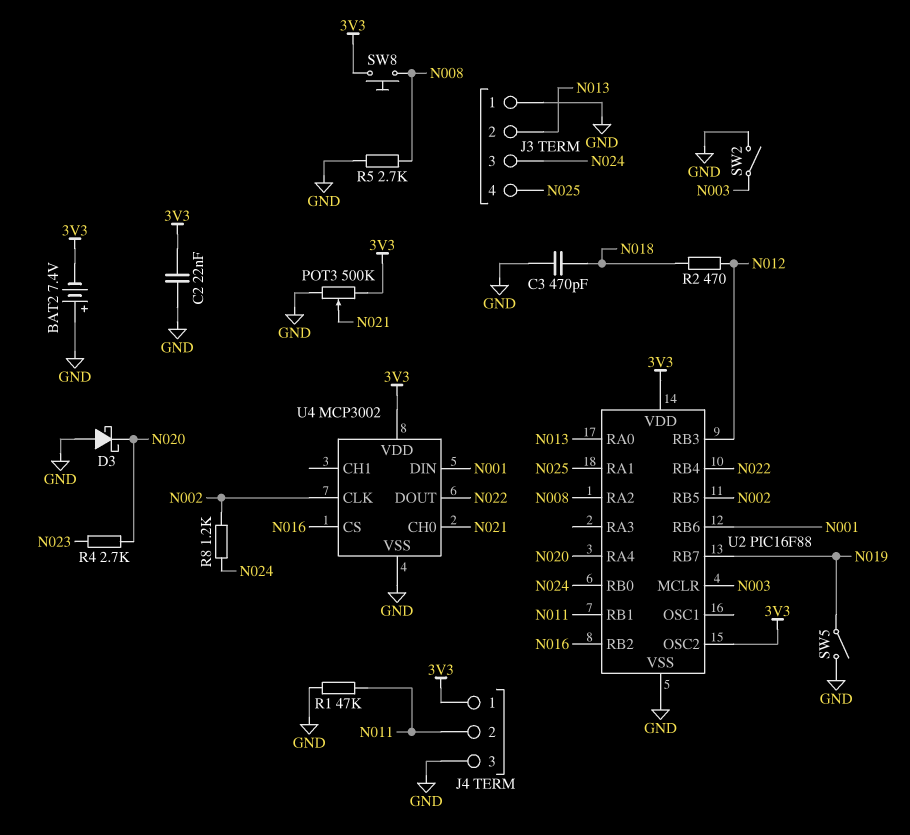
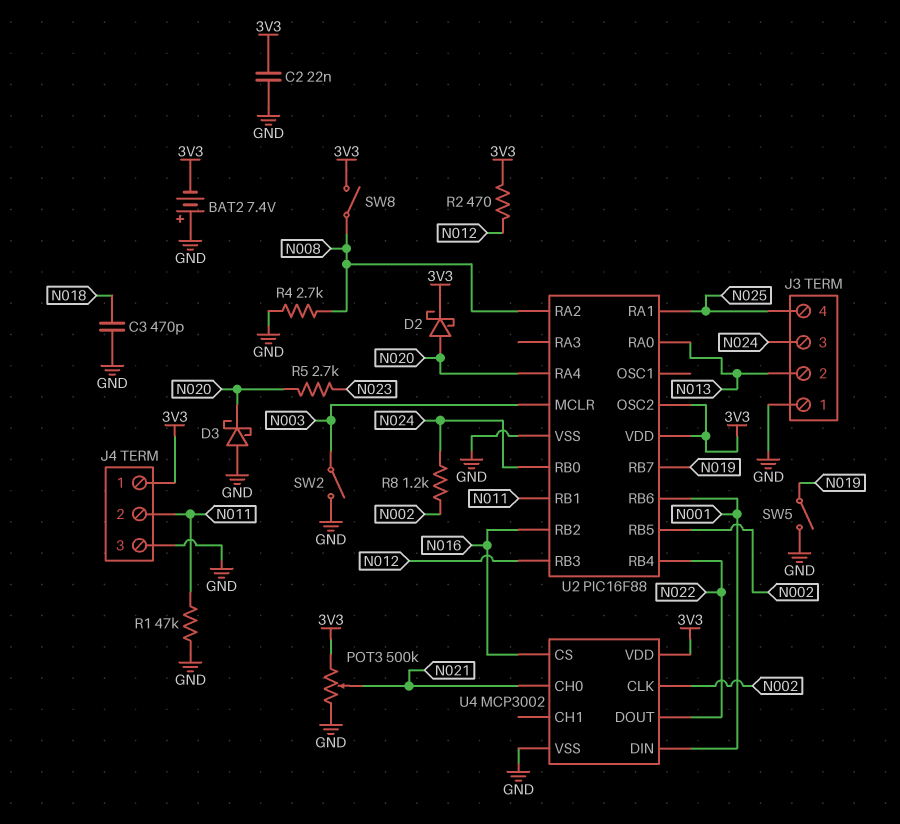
D2: none -> schottky (A N020, K 3V3)
R2: 470 (N012, N018) -> 470 (3V3, N012)
R4: 2.7k (N020, N023) -> 2.7k (GND, N008)
R5: 2.7k (GND, N008) -> 2.7k (N020, N023)
SW8: button (3V3, N008) -> switch (3V3, N008)

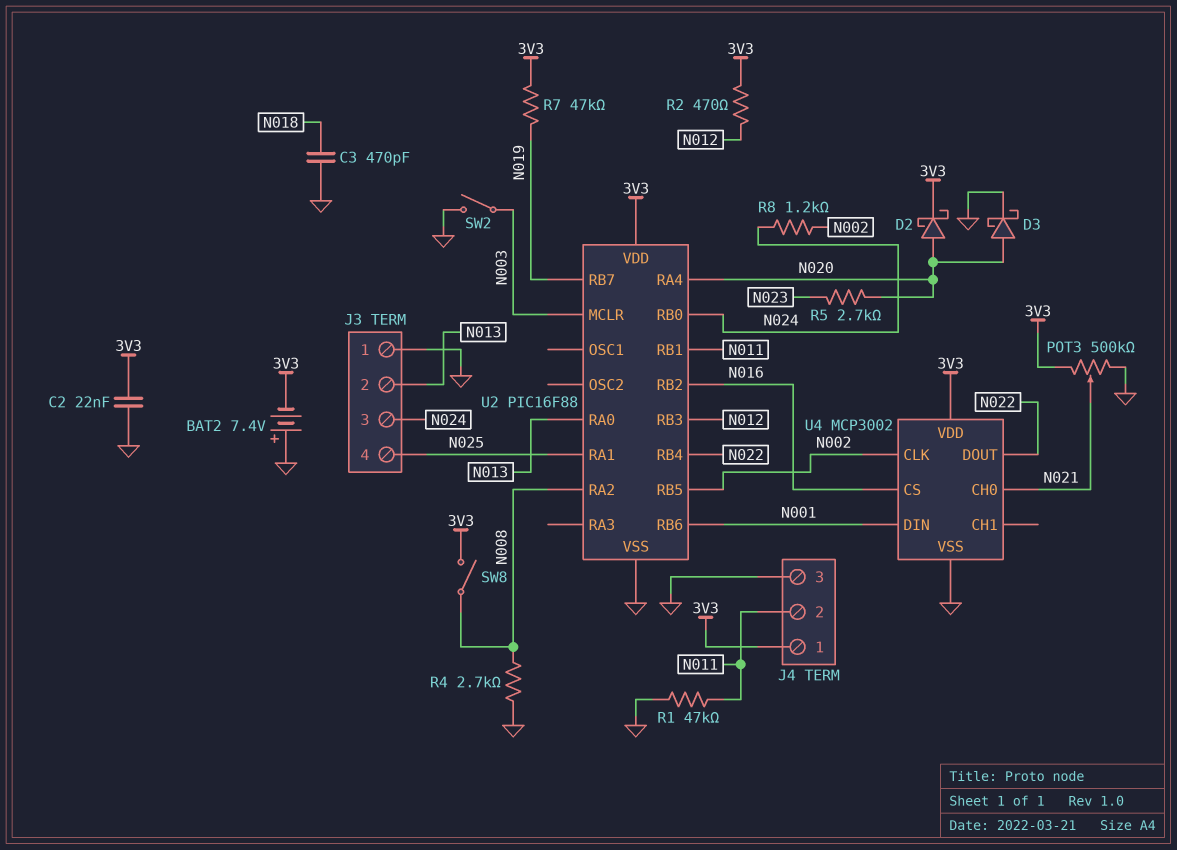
D3: schottky (A GND, K N020) -> schottky (A N020, K GND)
R7: none -> 47k (3V3, N019)
SW5: switch (GND, N019) -> none
U2 pin OSC2: 3V3 -> none

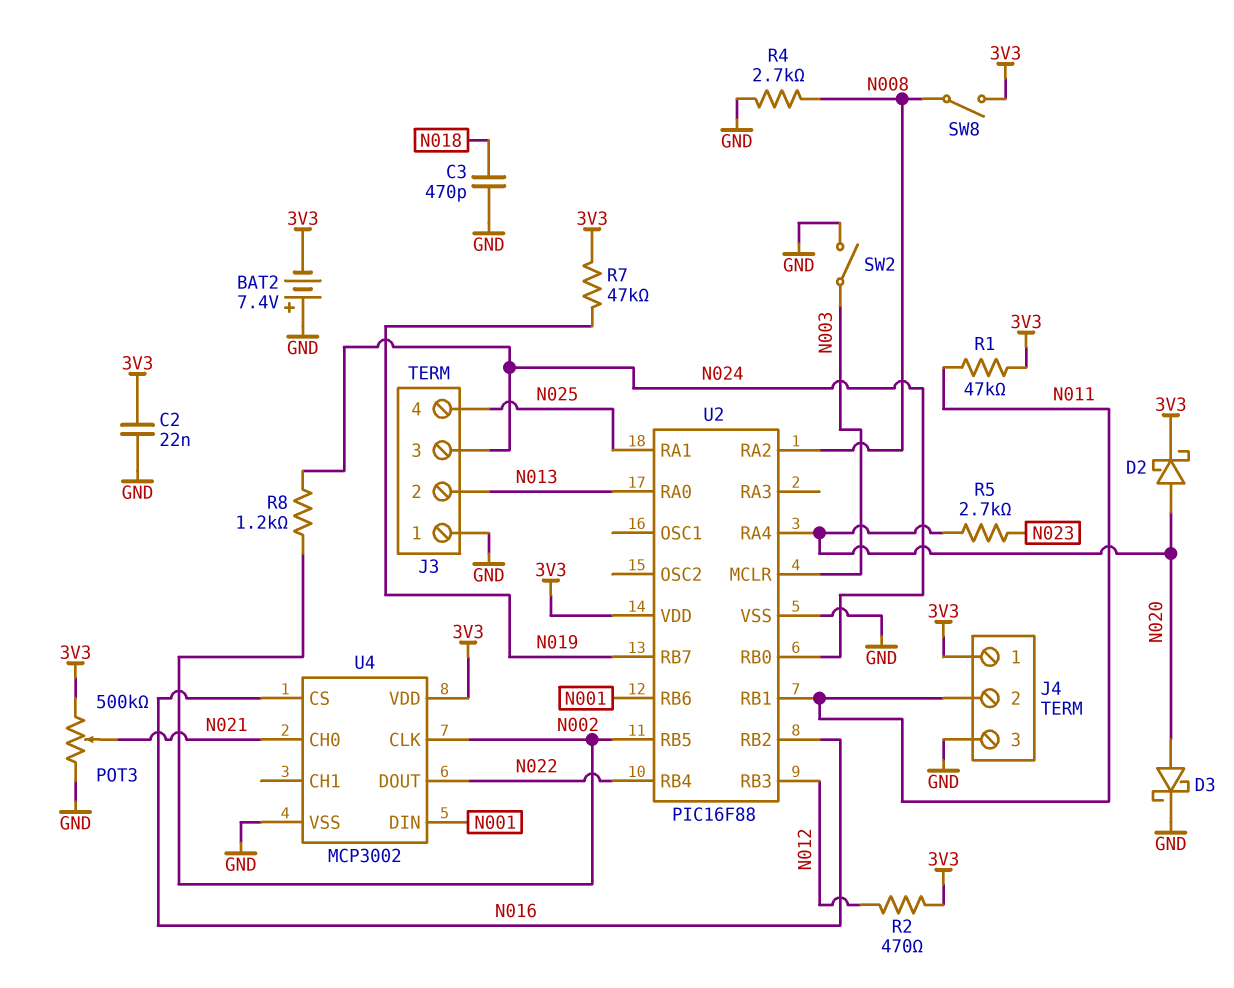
R1: 47k (GND, N011) -> 47k (3V3, N011)

